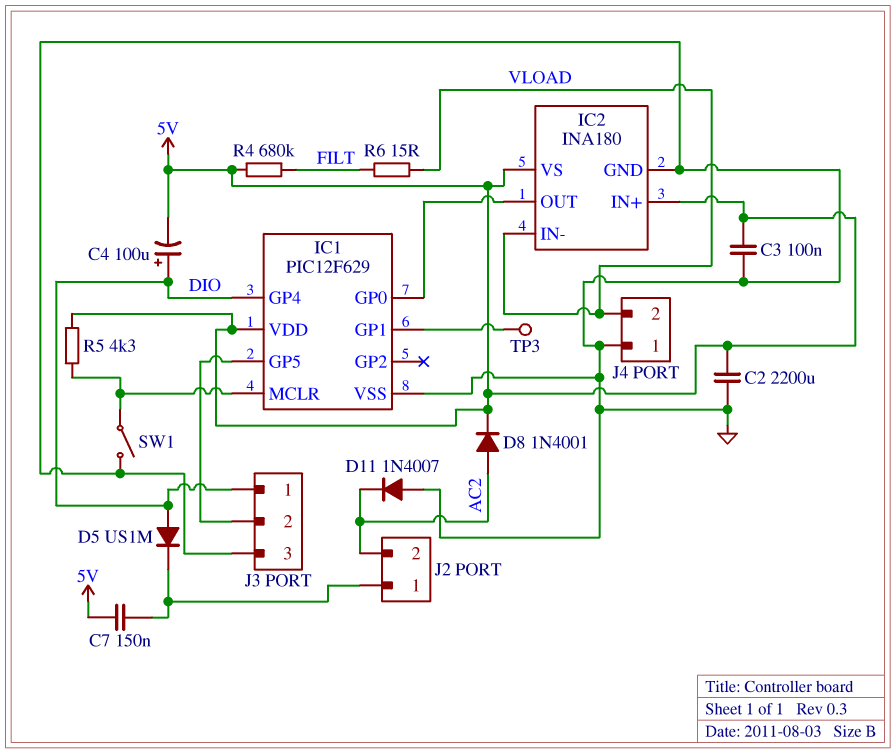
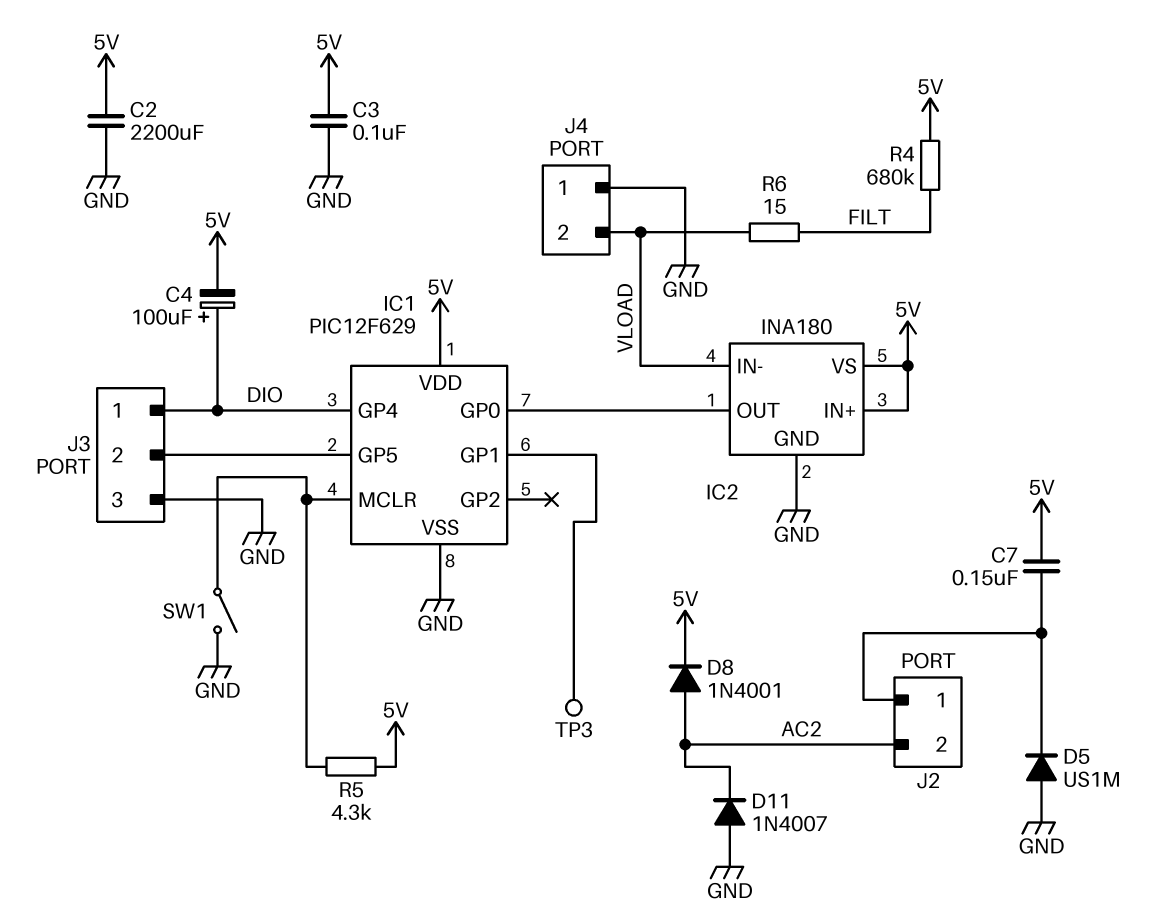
D5: diode US1M (A DIO, K J2/1) -> diode US1M (A GND, K J2/1)

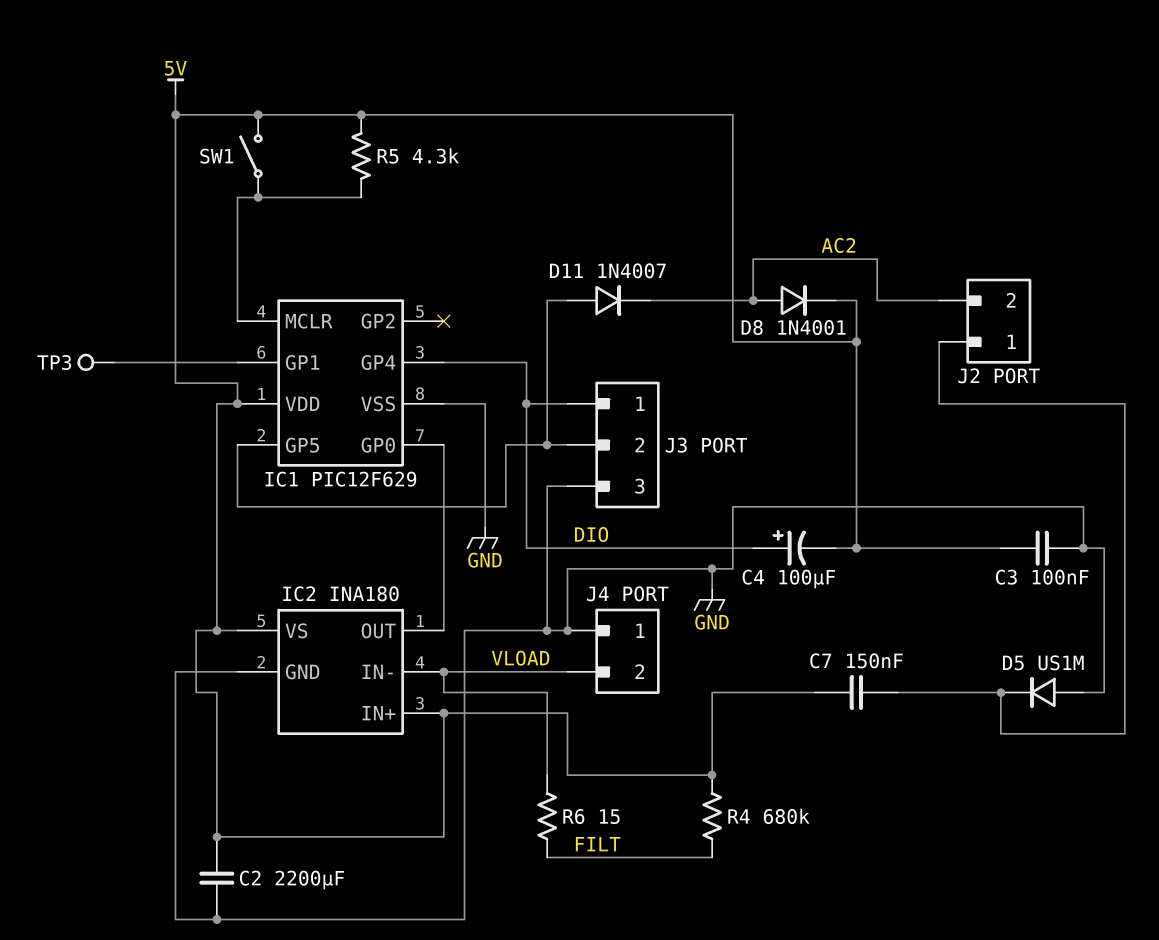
D11: diode 1N4007 (A GND, K AC2) -> diode 1N4007 (A IC1/GP5, K AC2)
SW1: switch (GND, IC1/MCLR) -> switch (5V, IC1/MCLR)

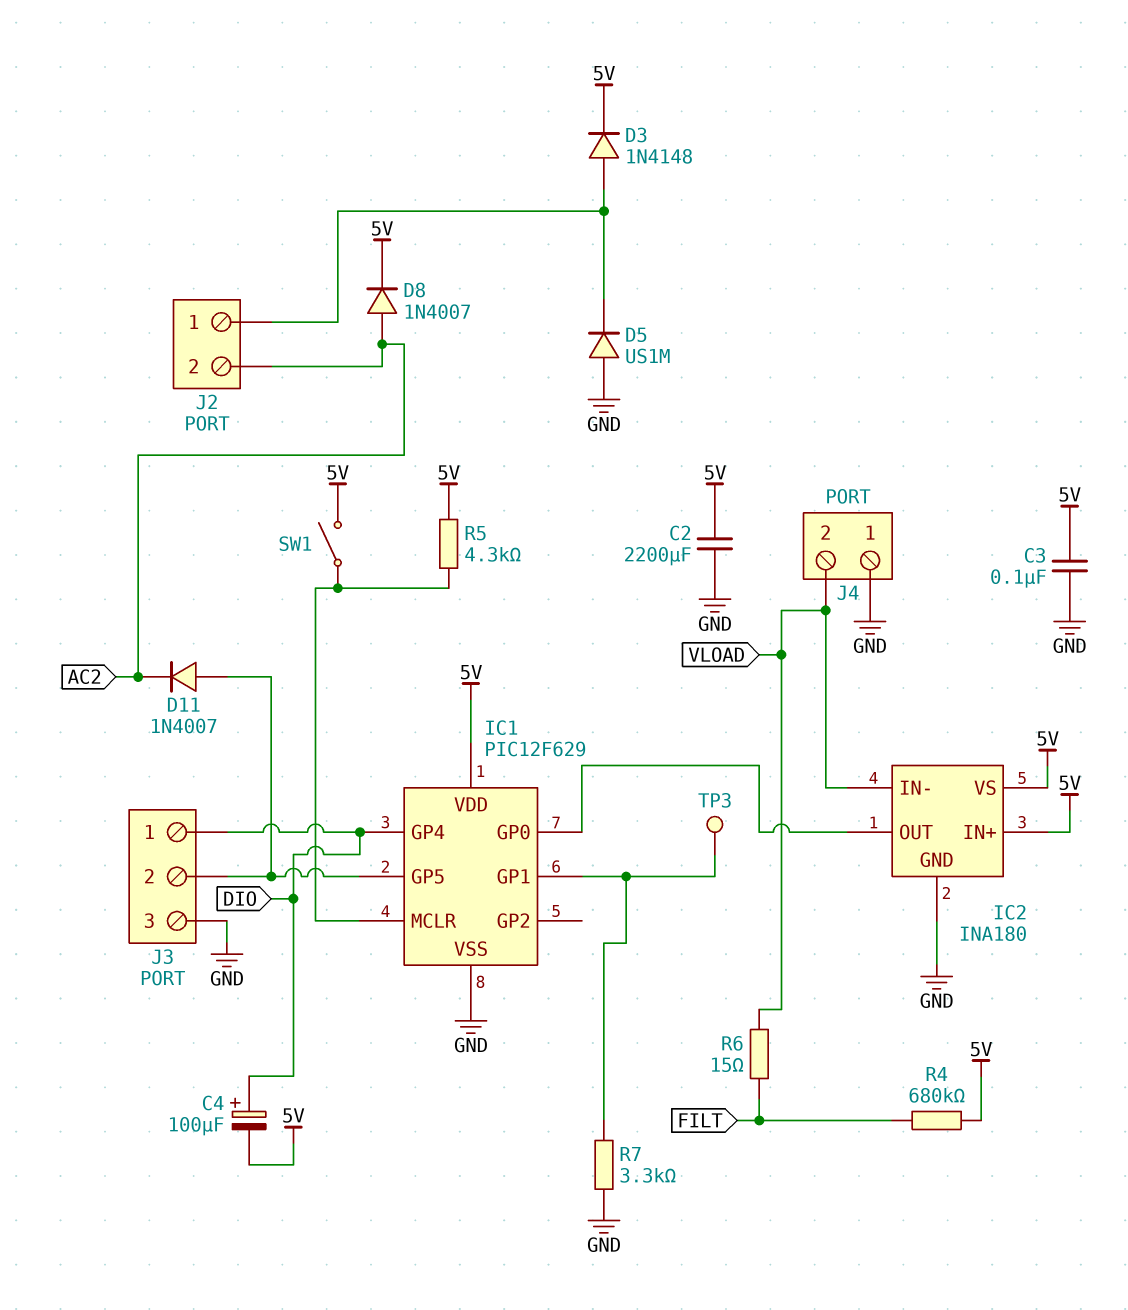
C7: 150nF (5V, J2/1) -> none
D3: none -> diode 1N4148 (A J2/1, K 5V)
D8: diode 1N4001 (A AC2, K 5V) -> diode 1N4007 (A AC2, K 5V)
R7: none -> 3.3k (GND, IC1/GP1)

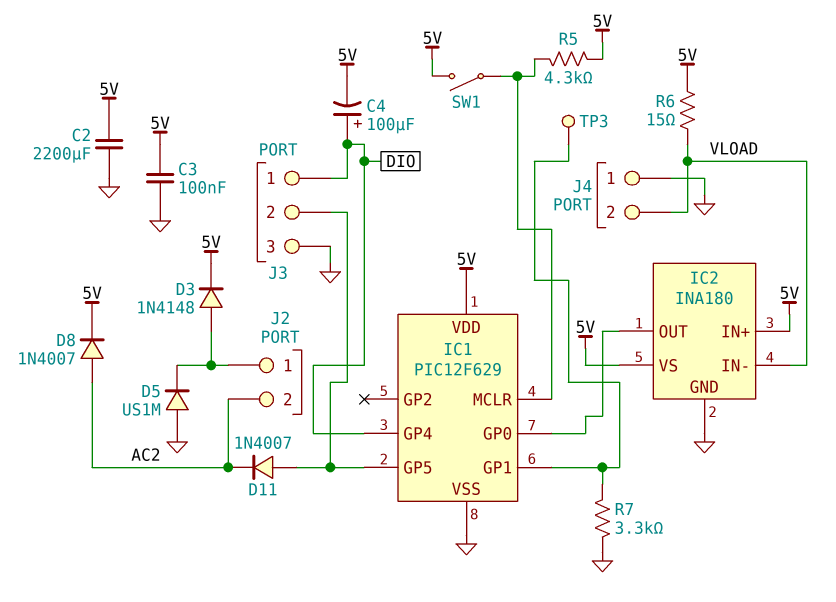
R4: 680k (5V, FILT) -> none
R6: 15 (FILT, VLOAD) -> 15 (5V, VLOAD)

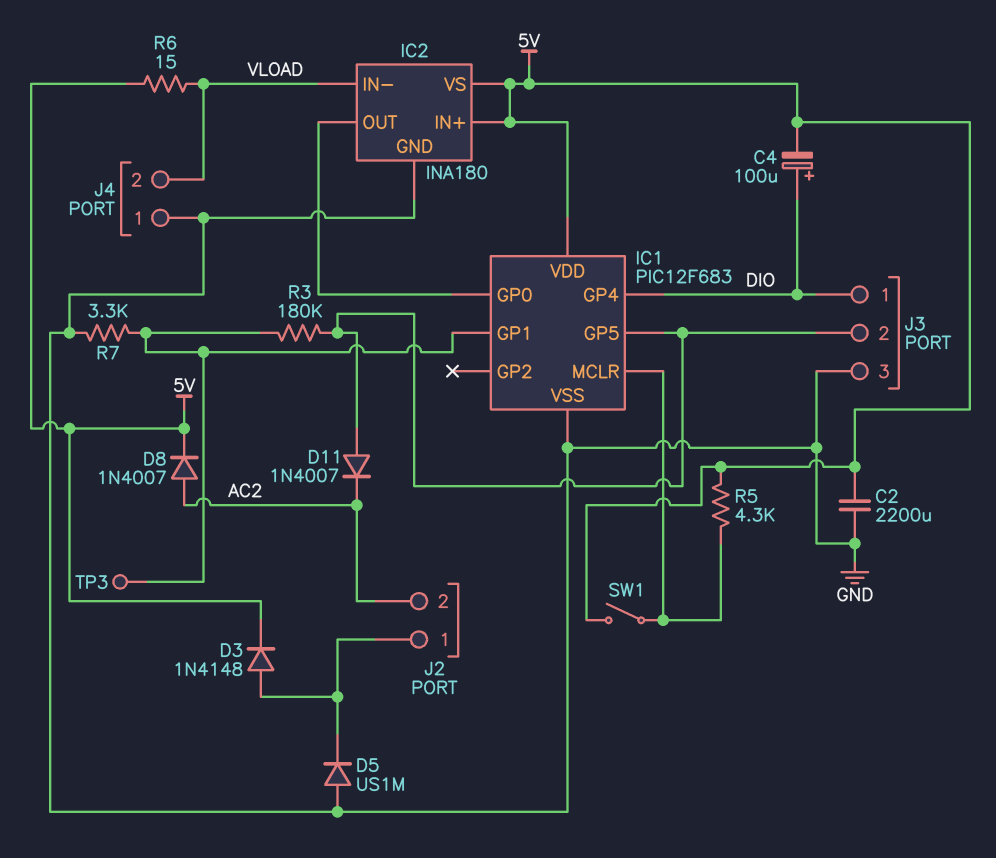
C3: 100nF (5V, GND) -> none
IC1: PIC12F629 -> PIC12F683
R3: none -> 180k (IC1/GP1, IC1/GP5)

